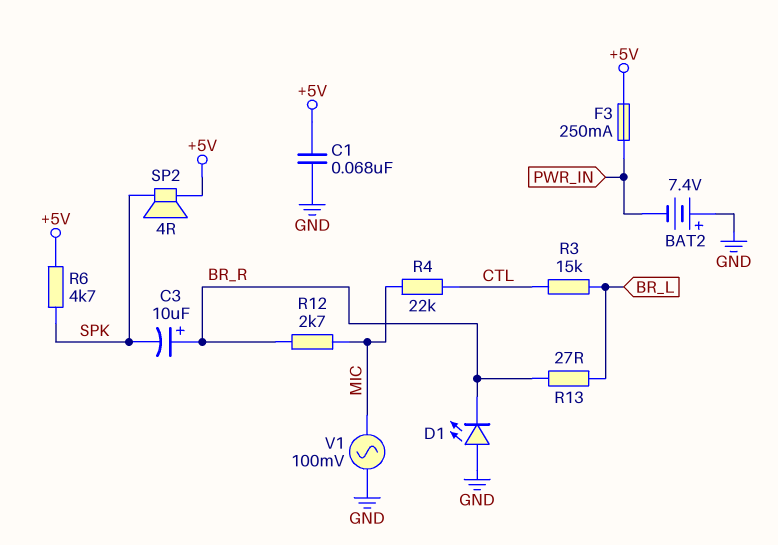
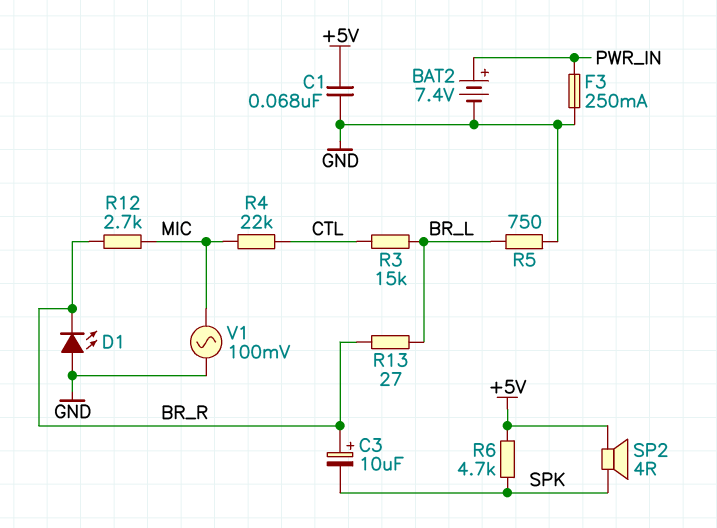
BAT2: 7.4V (plus GND, minus PWR_IN) -> 7.4V (plus PWR_IN, minus GND)
F3: 250mA (+5V, PWR_IN) -> 250mA (GND, PWR_IN)
R5: none -> 750 (BR_L, GND)

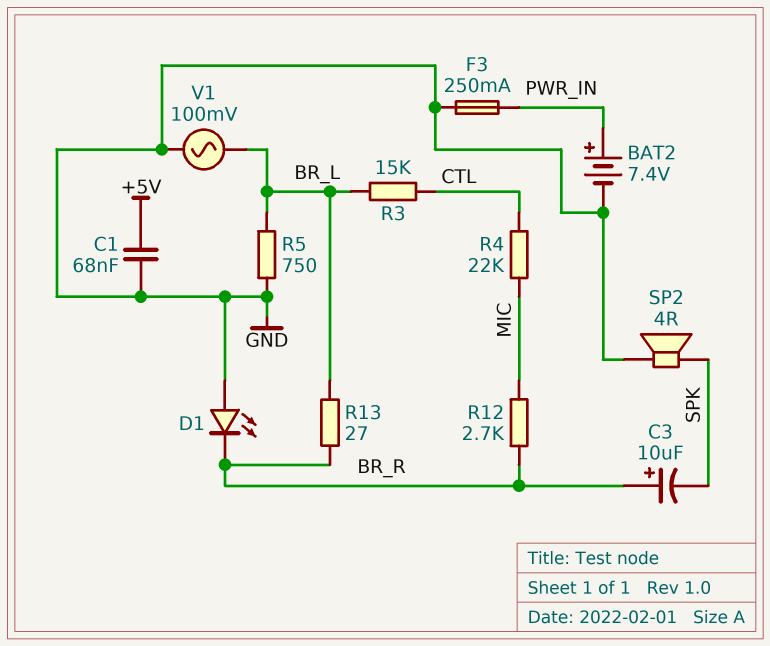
R6: 4.7k (+5V, SPK) -> none
SP2: speaker 4R (+5V, SPK) -> speaker 4R (GND, SPK)
V1: AC 100mV (GND, MIC) -> AC 100mV (BR_L, GND)

